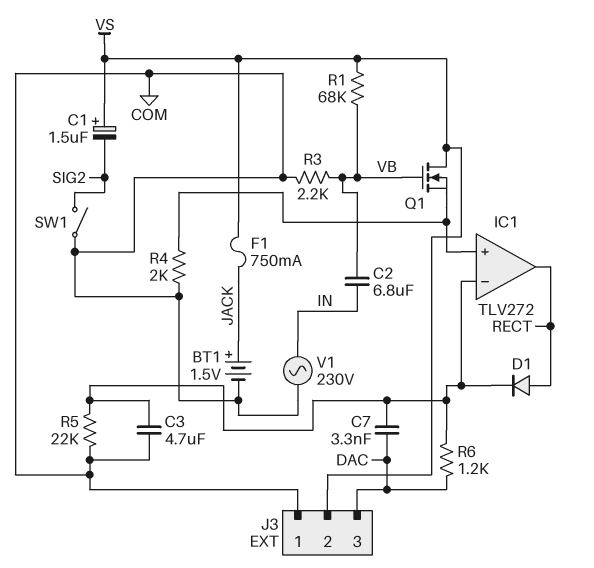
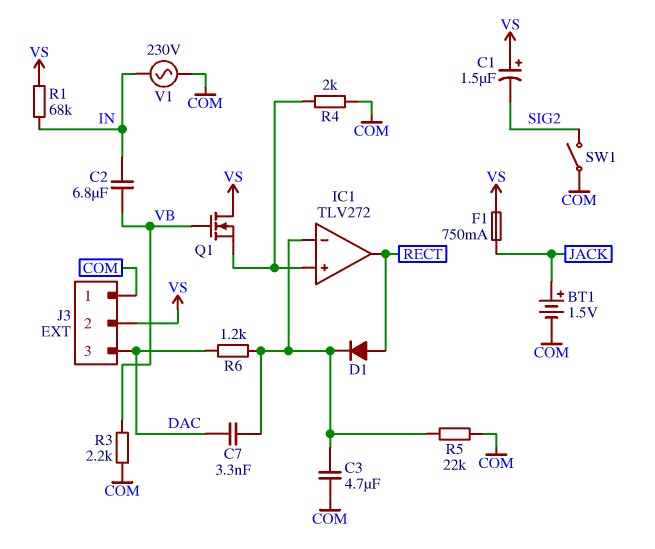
R1: 68k (VB, VS) -> 68k (IN, VS)

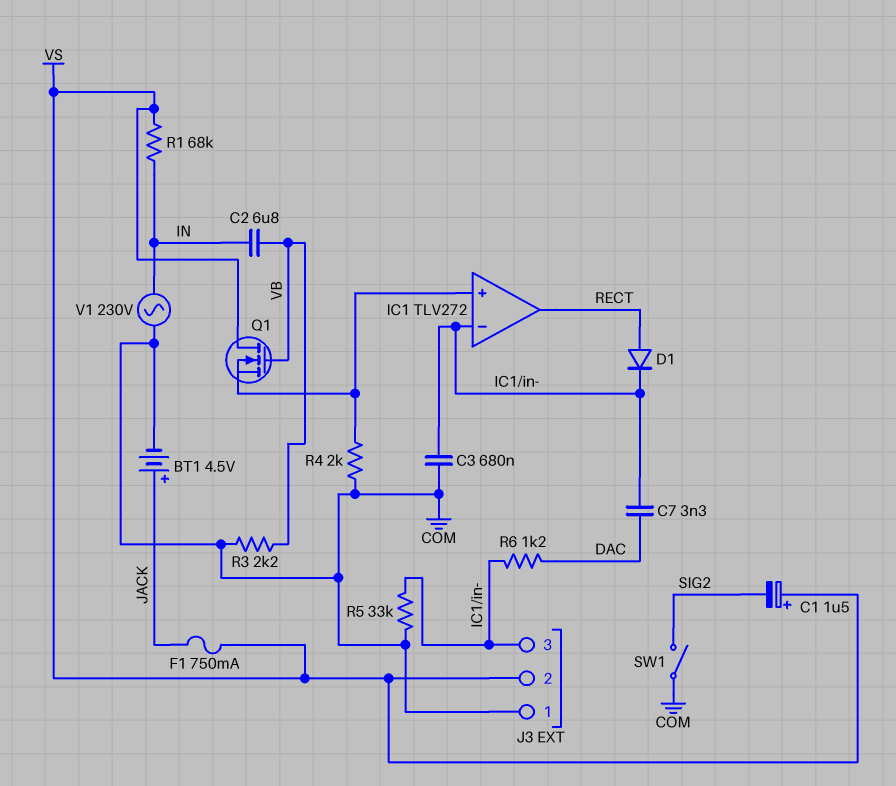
BT1: 1.5V (plus JACK, minus COM) -> 4.5V (plus JACK, minus COM)
C3: 4.7uF (COM, IC1/in-) -> 680nF (COM, IC1/in-)
J3 pin 3: DAC -> IC1/in-
R5: 22k (COM, IC1/in-) -> 33k (COM, IC1/in-)

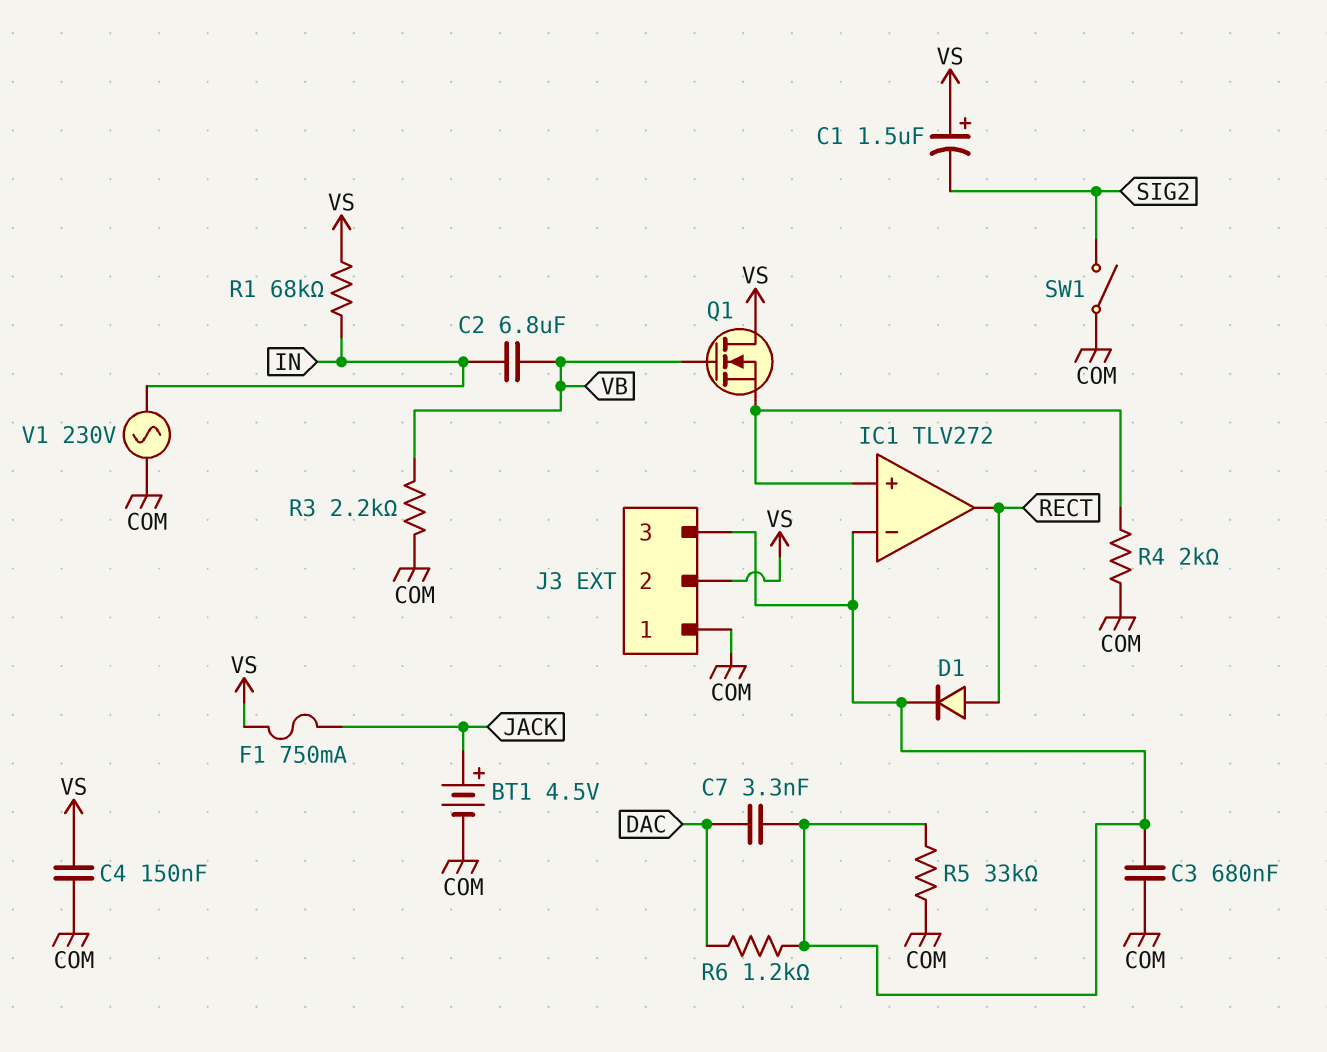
C4: none -> 150nF (COM, VS)

